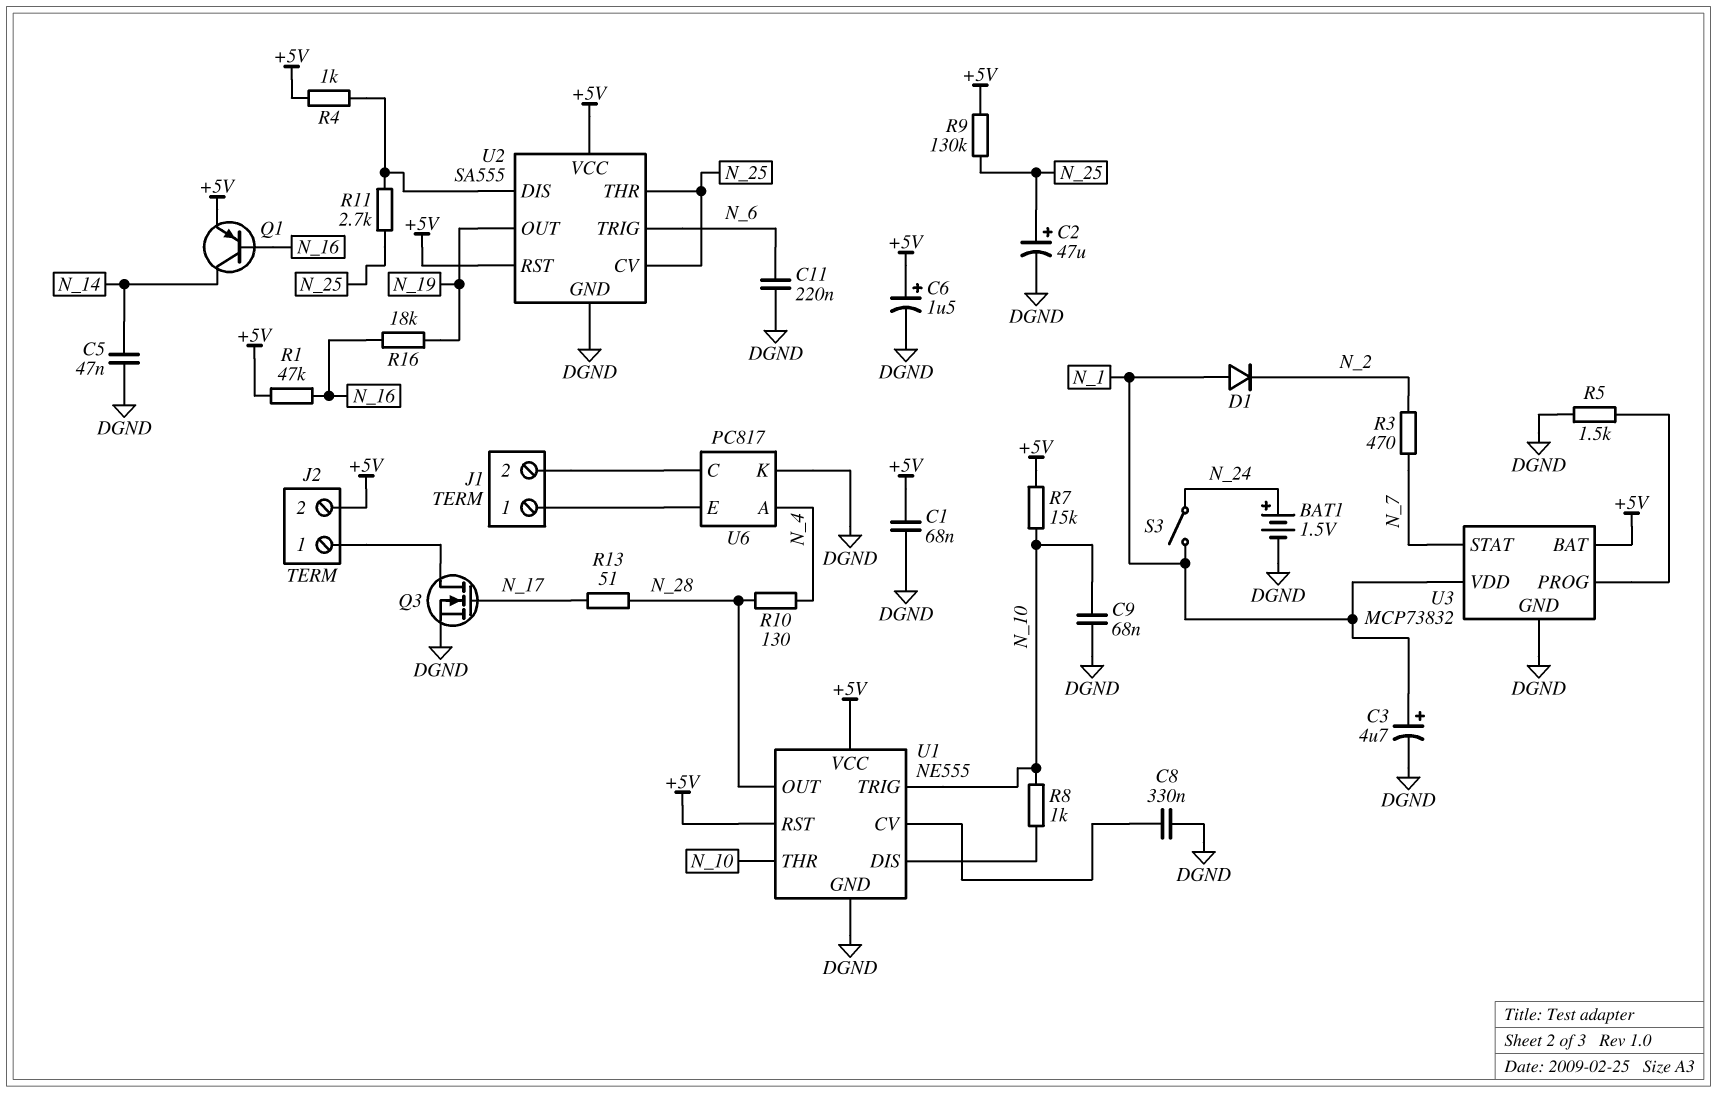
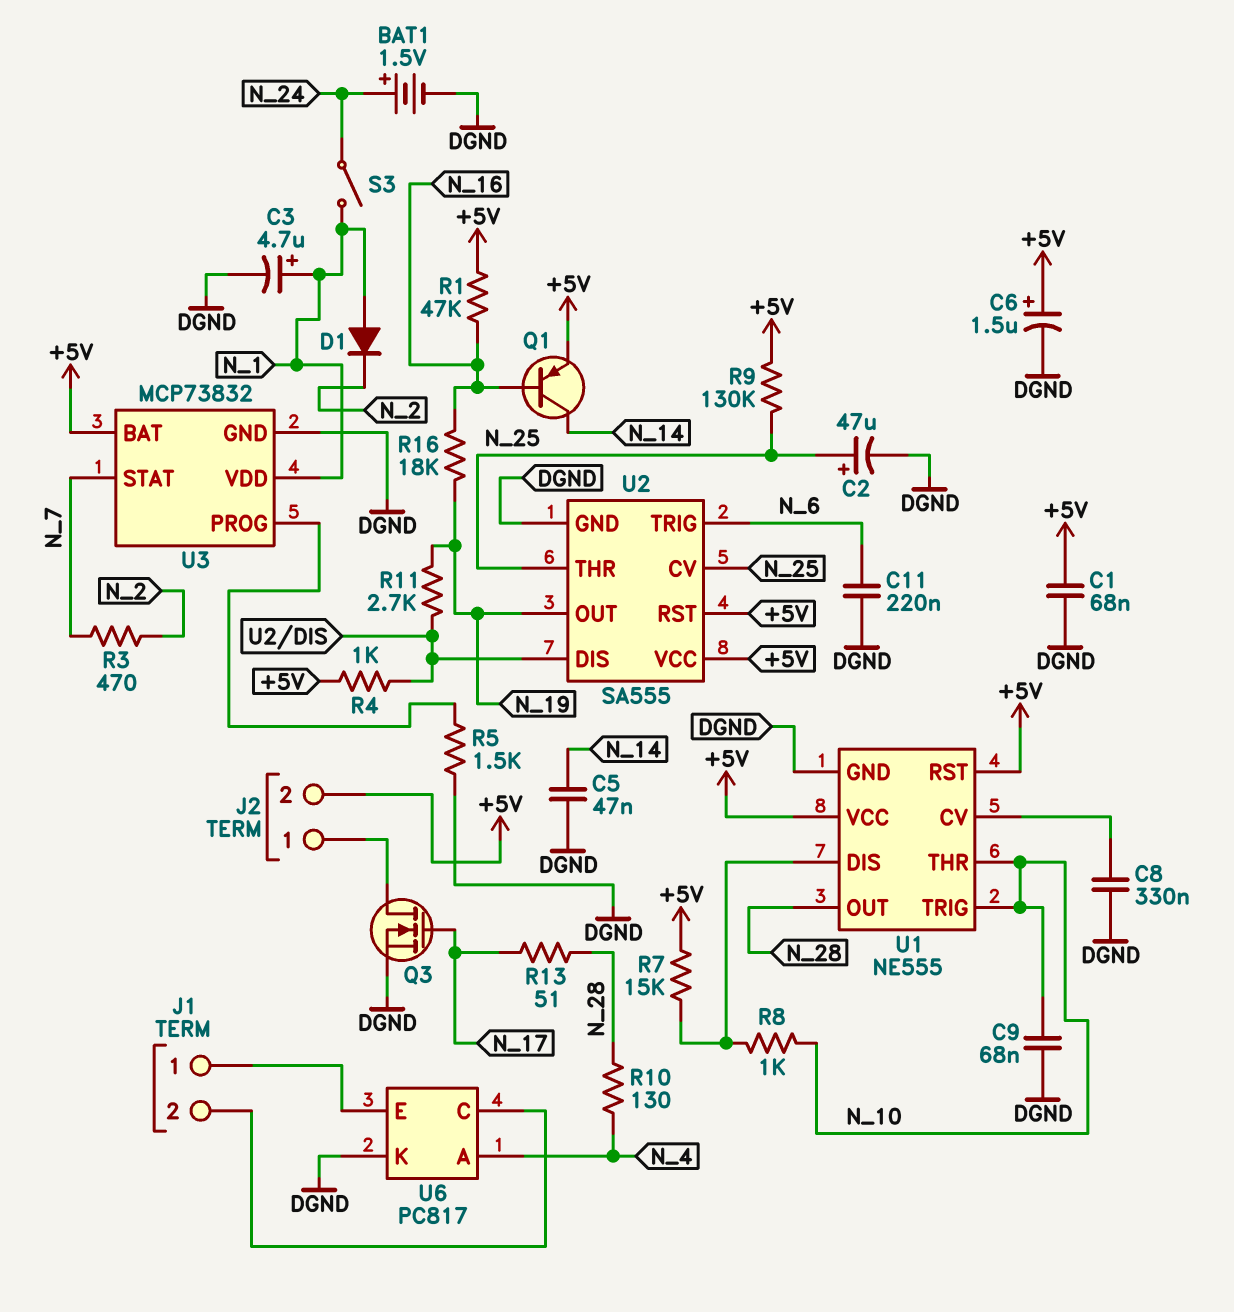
R7: 15k (+5V, N_10) -> 15k (+5V, U1/DIS)
R11: 2.7k (N_25, U2/DIS) -> 2.7k (N_19, U2/DIS)

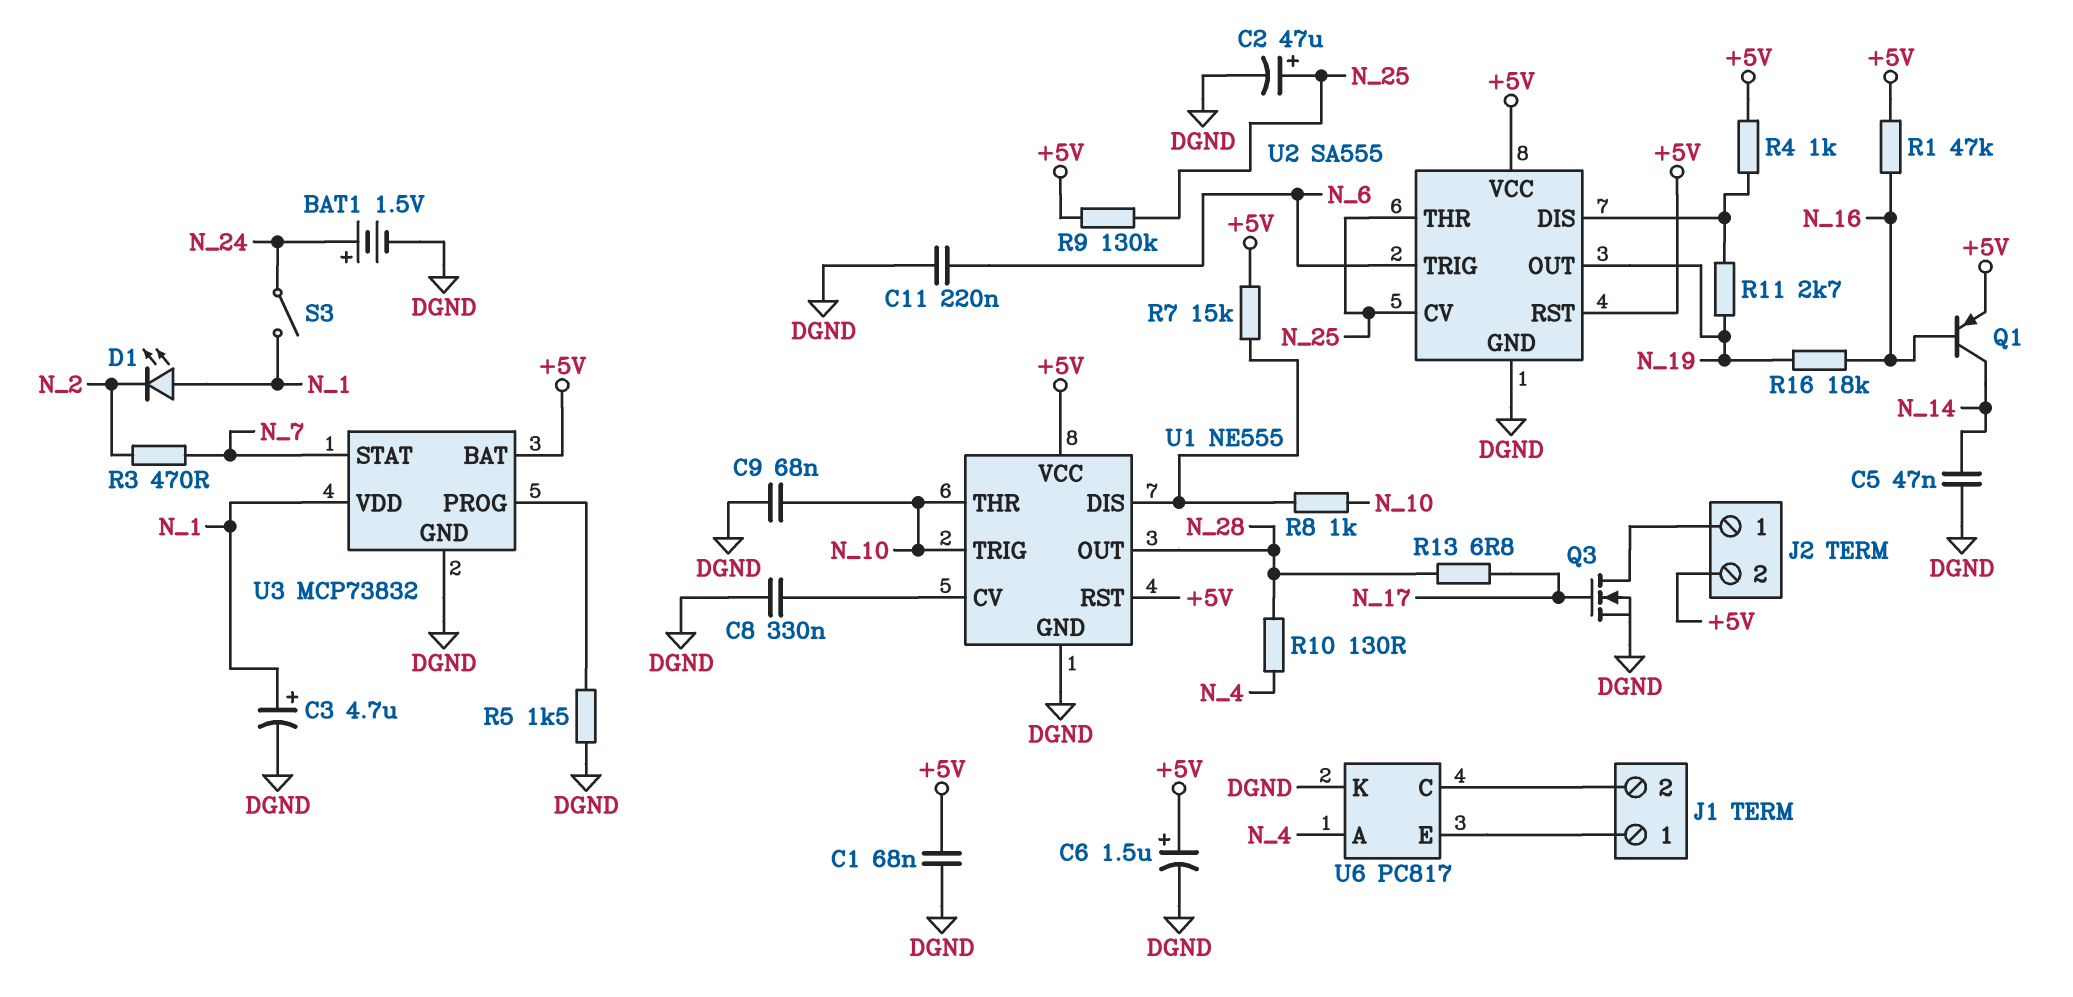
D1: diode (A N_1, K N_2) -> LED (A N_1, K N_2)
R13: 51 (N_17, N_28) -> 6.8 (N_17, N_28)

